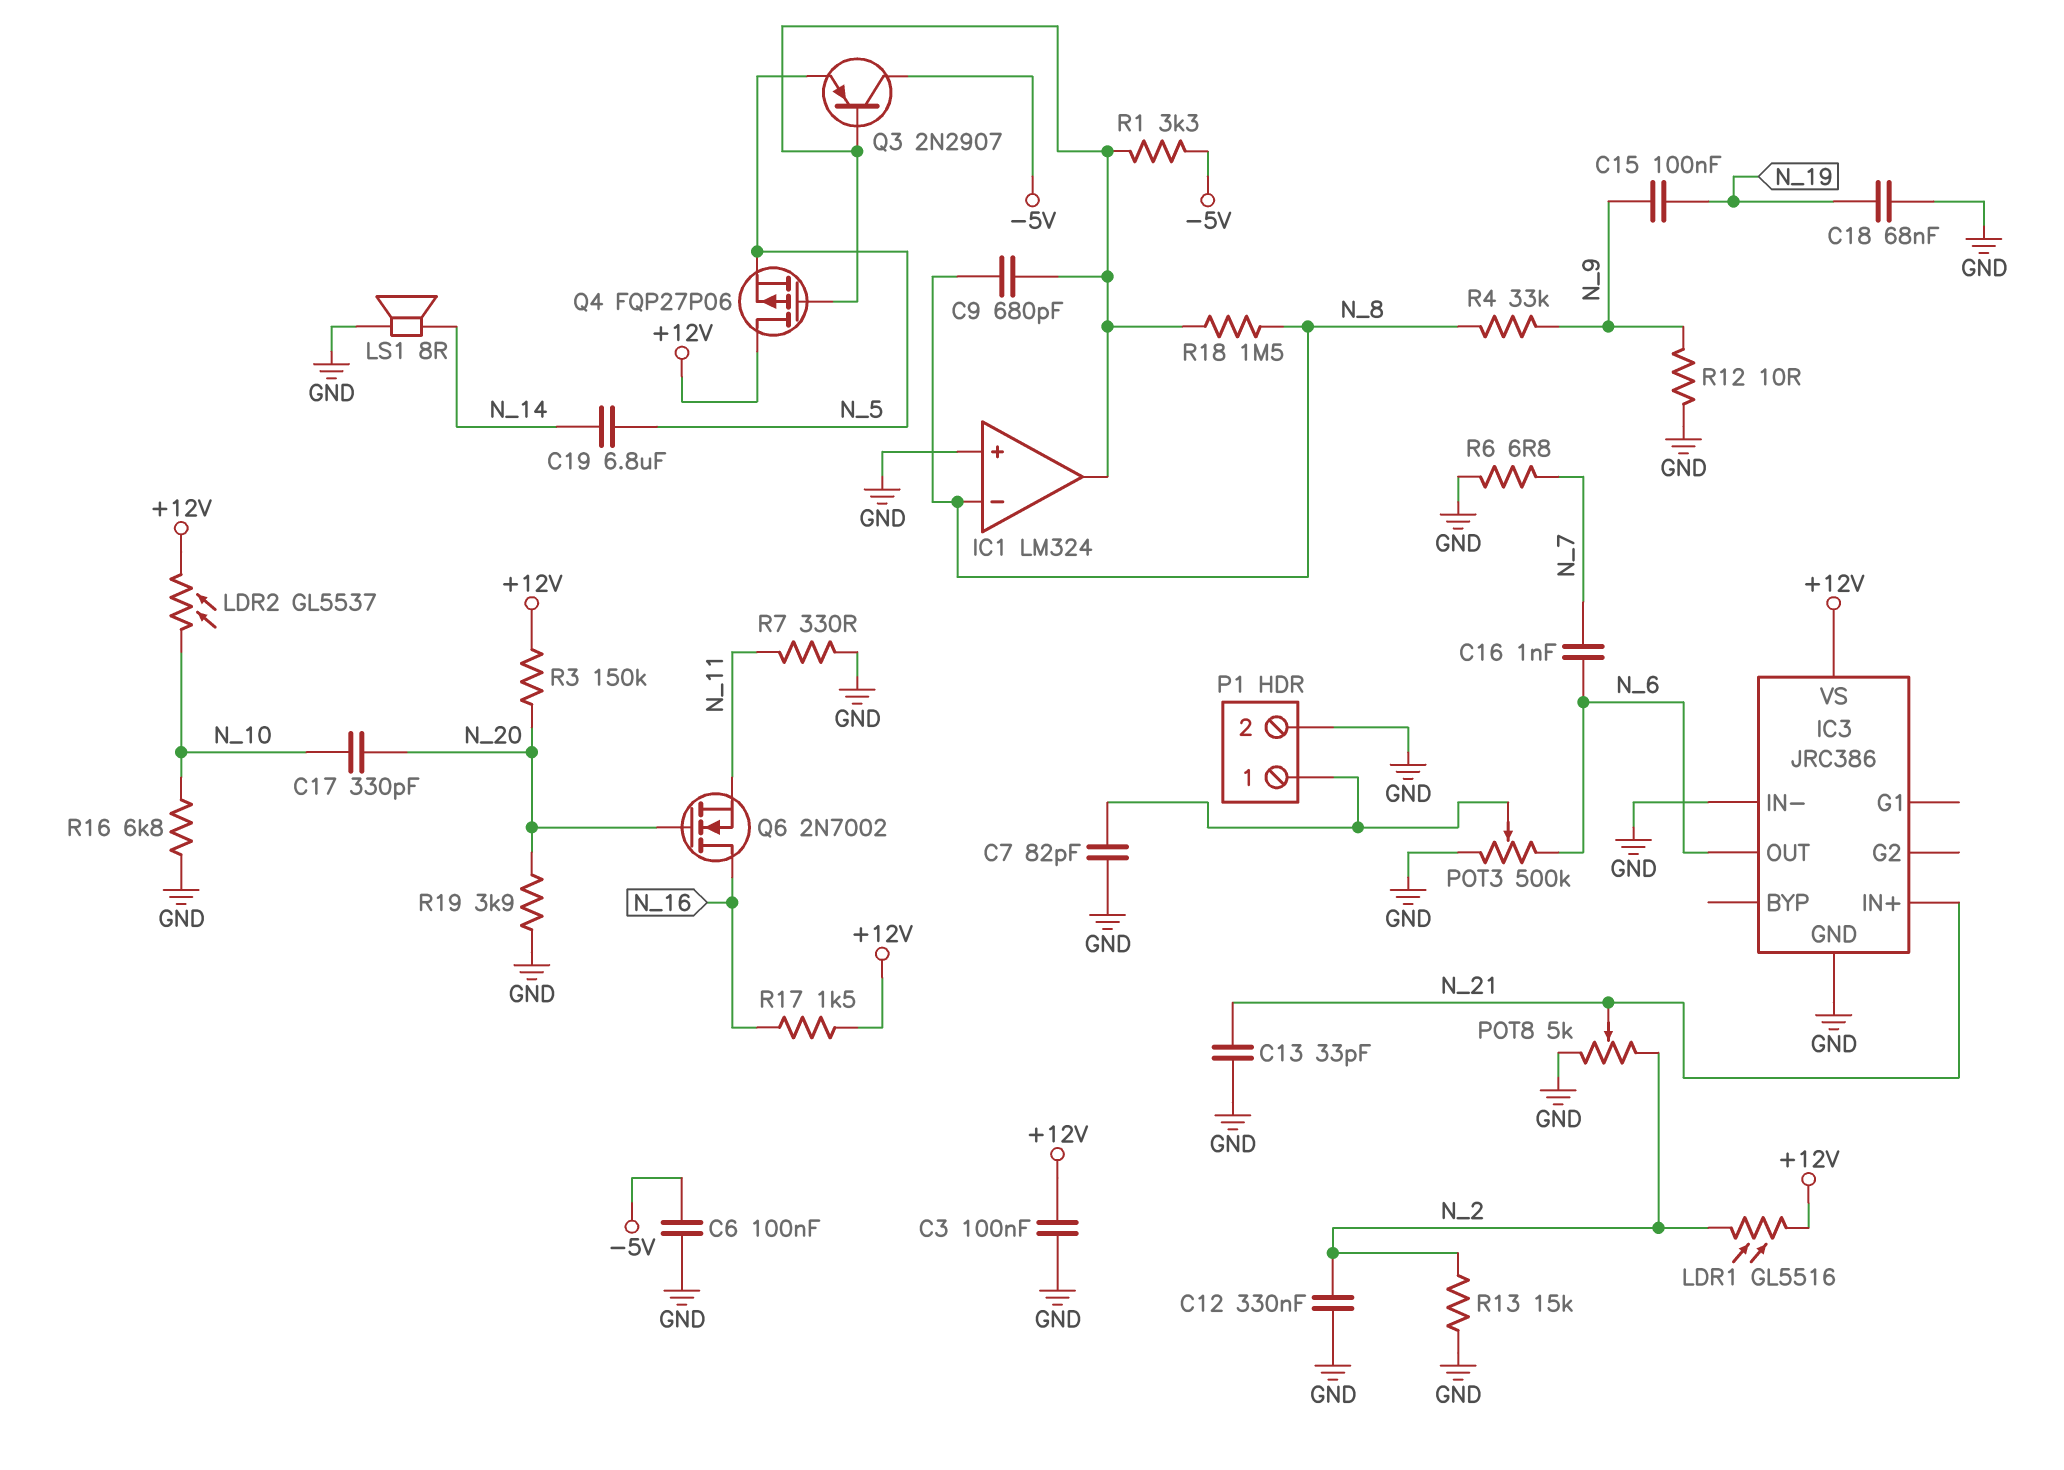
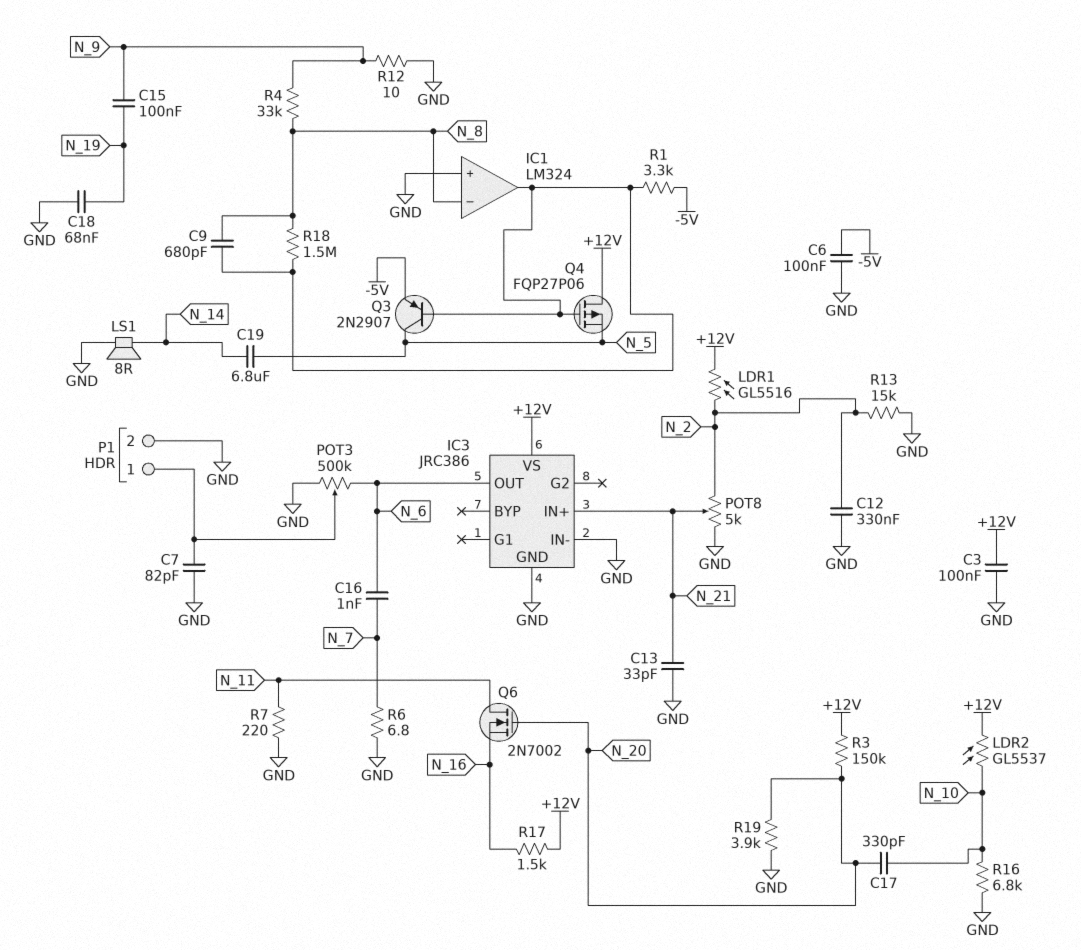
Q3: PNP 2N2907 (B IC1/out, C -5V, E N_5) -> PNP 2N2907 (B IC1/out, C N_5, E -5V)
Q6: NMOS 2N7002 (G N_20, D N_16, S N_11) -> NMOS 2N7002 (G N_20, D N_11, S N_16)
R7: 330 (GND, N_11) -> 220 (GND, N_11)

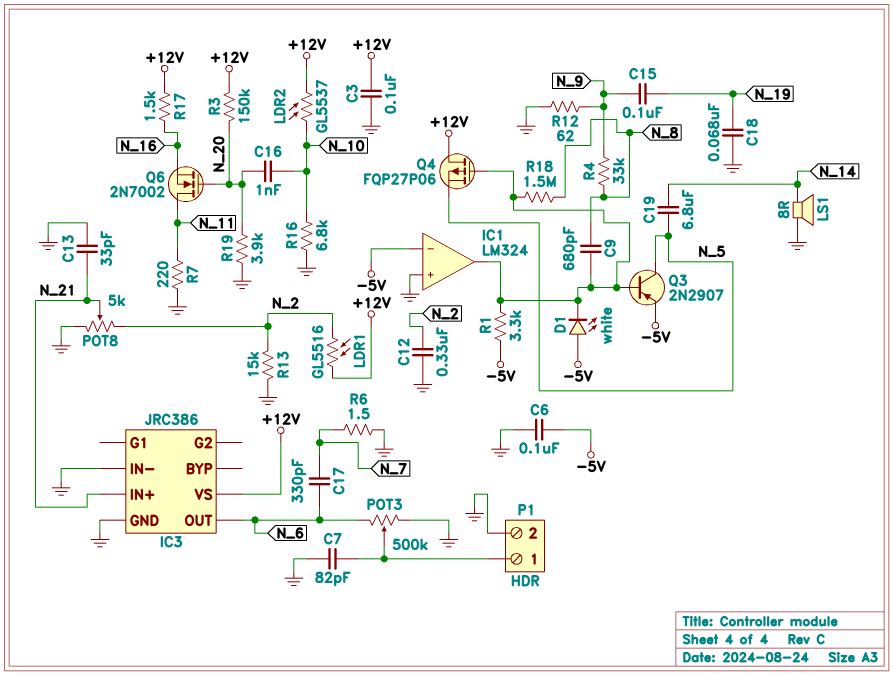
C16: 1nF (N_6, N_7) -> 1nF (N_10, N_20)
C17: 330pF (N_10, N_20) -> 330pF (N_6, N_7)
D1: none -> LED white (A -5V, K IC1/out)
IC1 pin in-: N_8 -> -5V
R6: 6.8 (GND, N_7) -> 1.5 (GND, N_7)
R12: 10 (GND, N_9) -> 62 (GND, N_9)

